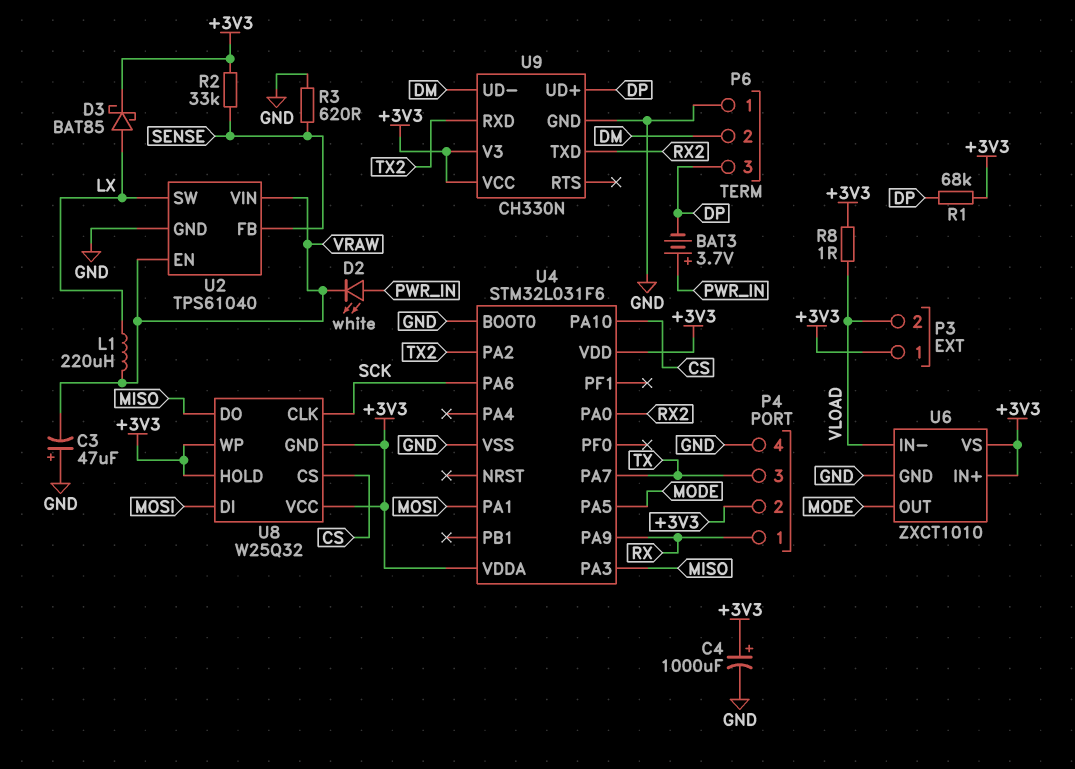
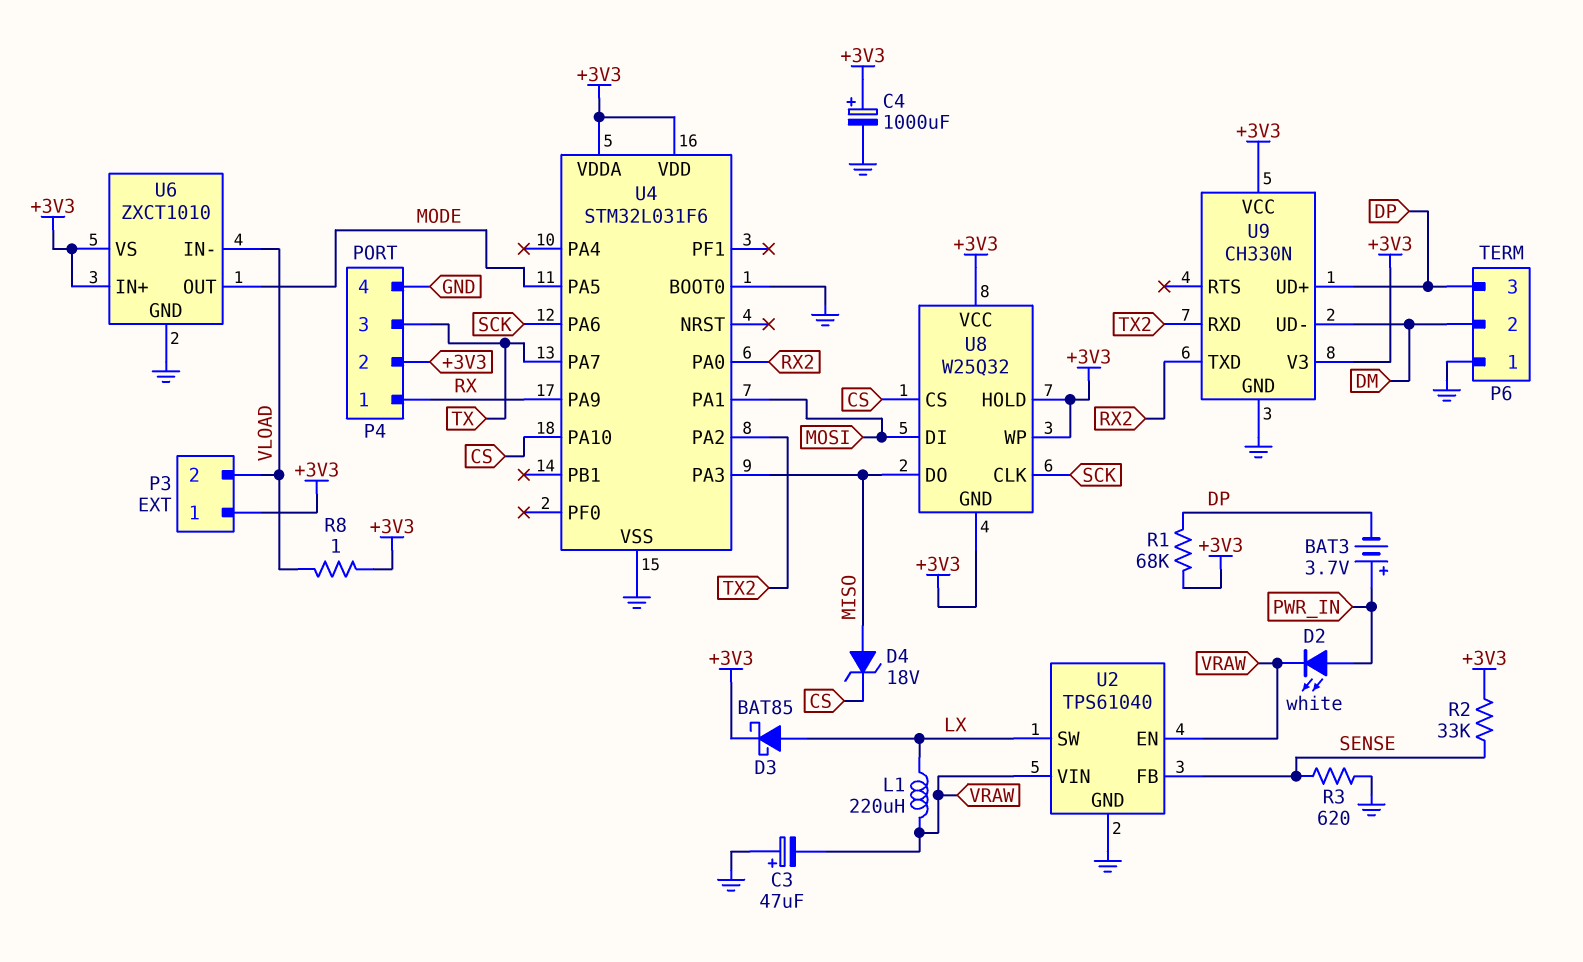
D4: none -> zener 18V (A MISO, K CS)

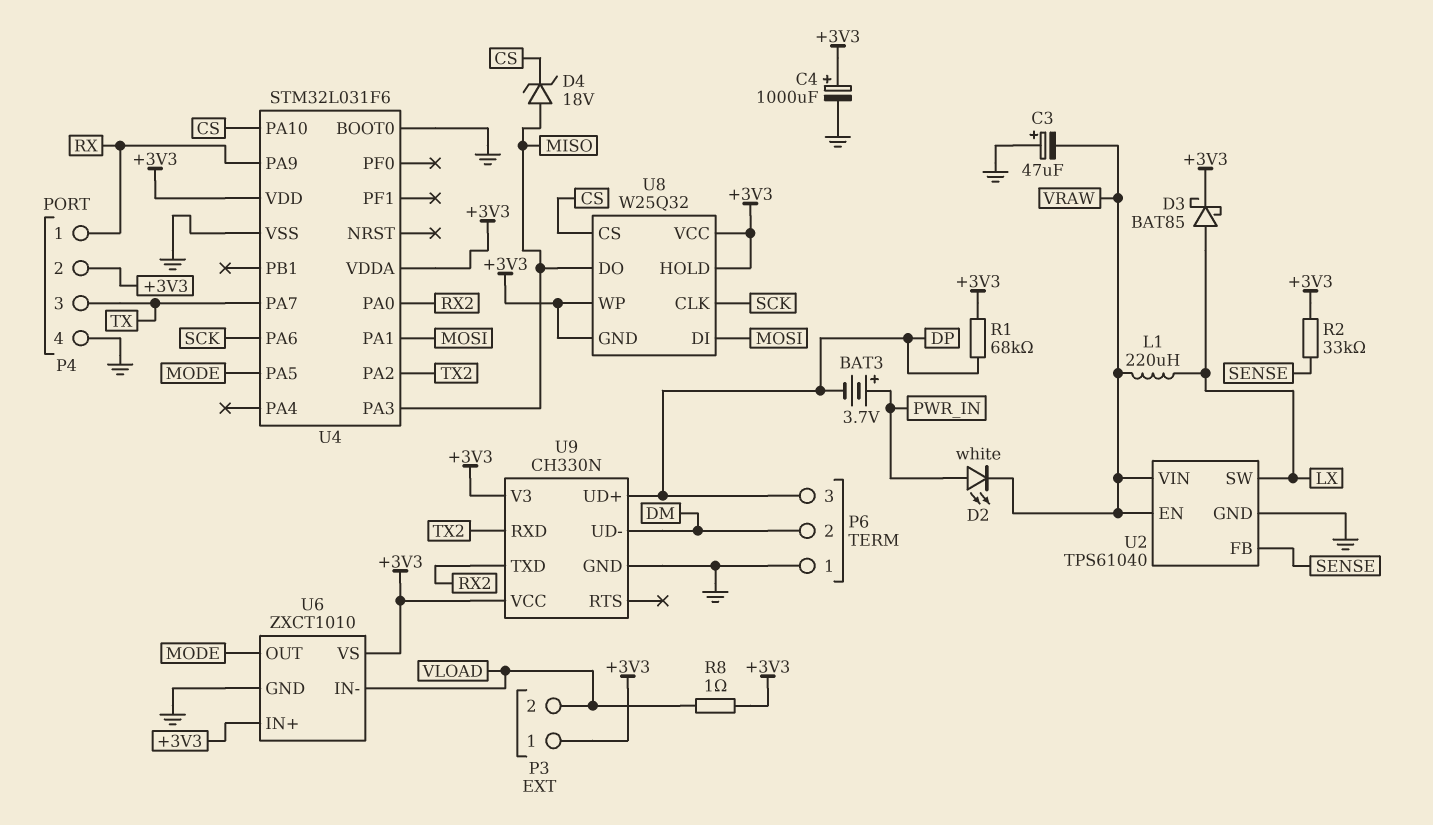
R3: 620 (GND, SENSE) -> none

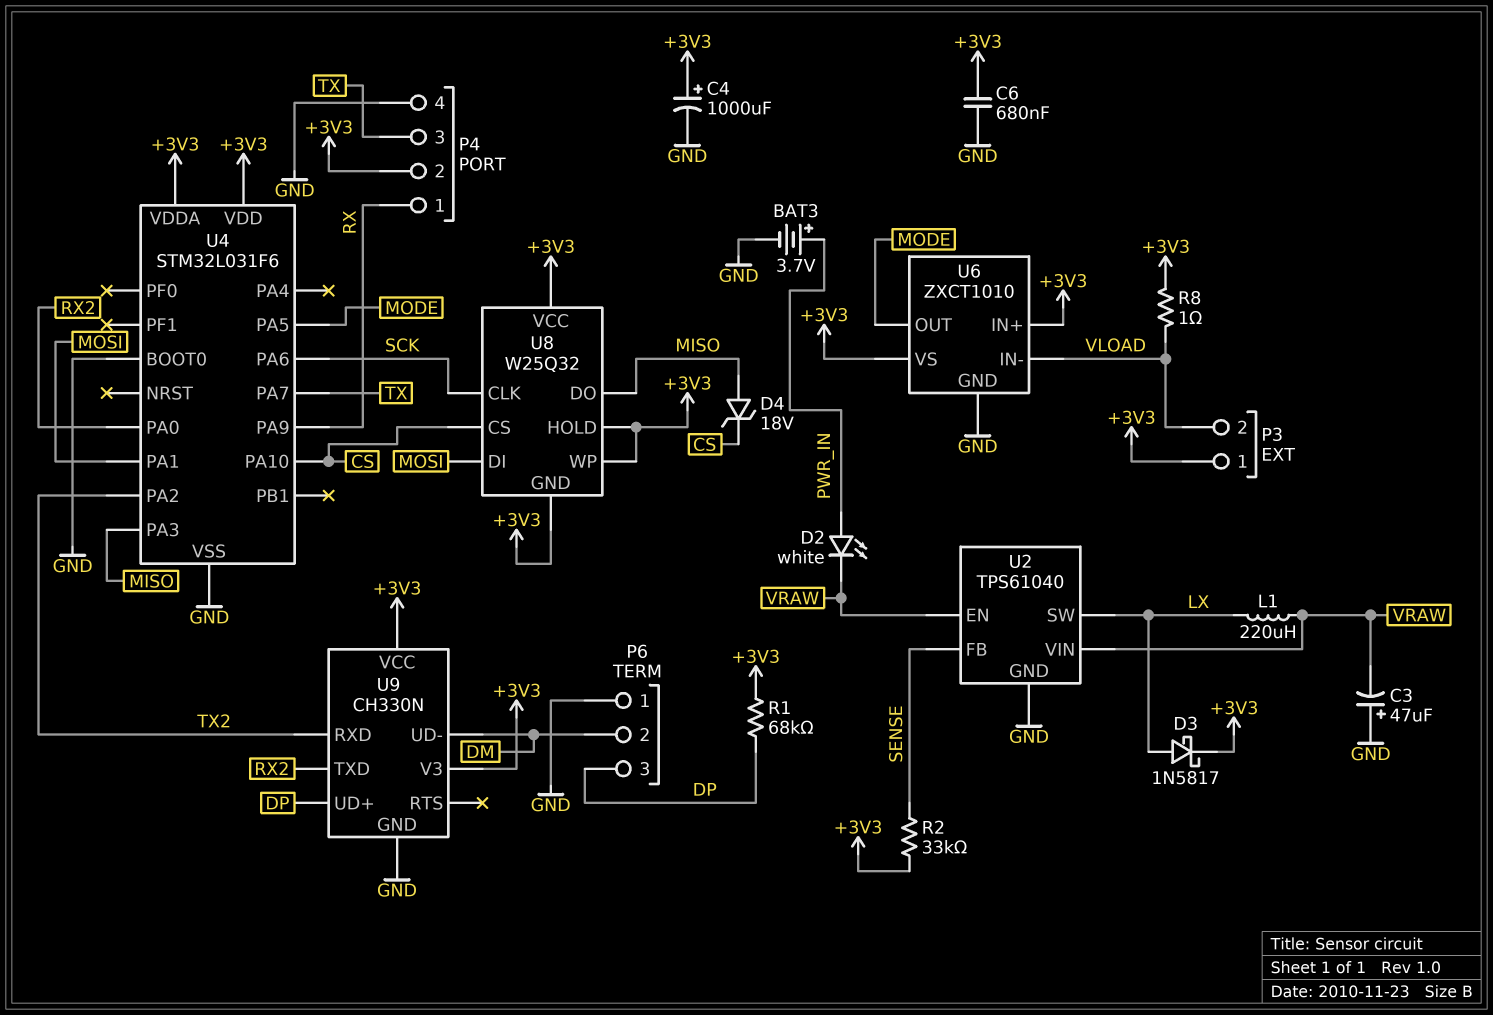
BAT3: 3.7V (plus PWR_IN, minus DP) -> 3.7V (plus PWR_IN, minus GND)
C6: none -> 680nF (+3V3, GND)
D3: schottky BAT85 (A LX, K +3V3) -> schottky 1N5817 (A LX, K +3V3)

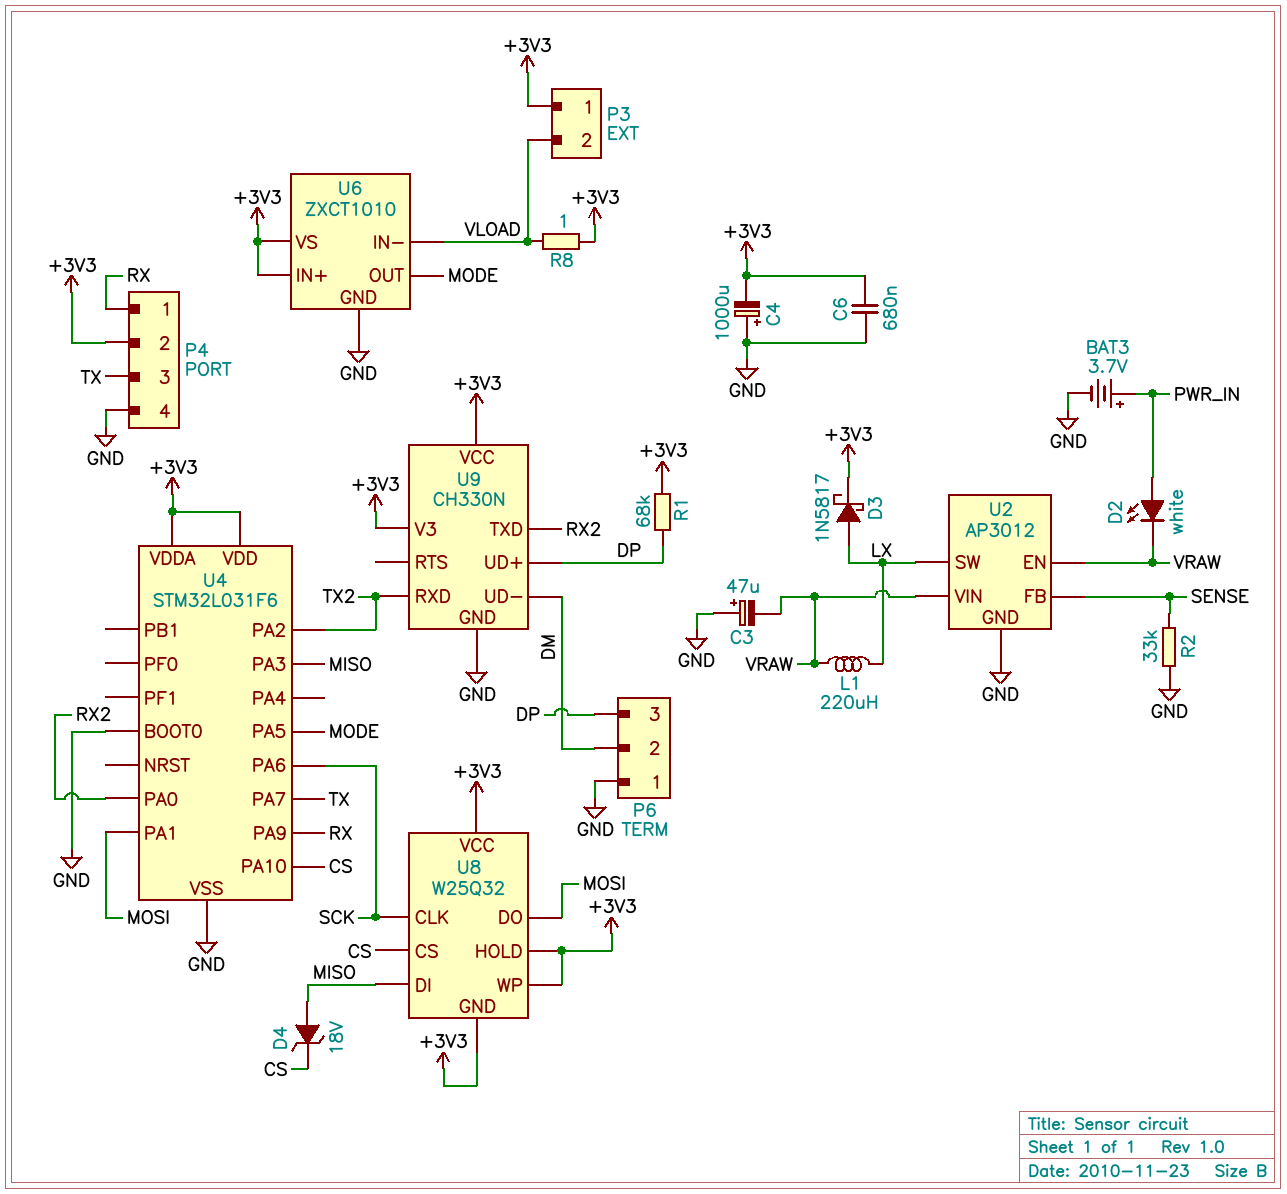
C4: 1000uF (plus +3V3, minus GND) -> 1000uF (plus GND, minus +3V3)
R2: 33k (+3V3, SENSE) -> 33k (GND, SENSE)
U2: TPS61040 -> AP3012
U8 pin DI: MOSI -> MISO
U8 pin DO: MISO -> MOSI

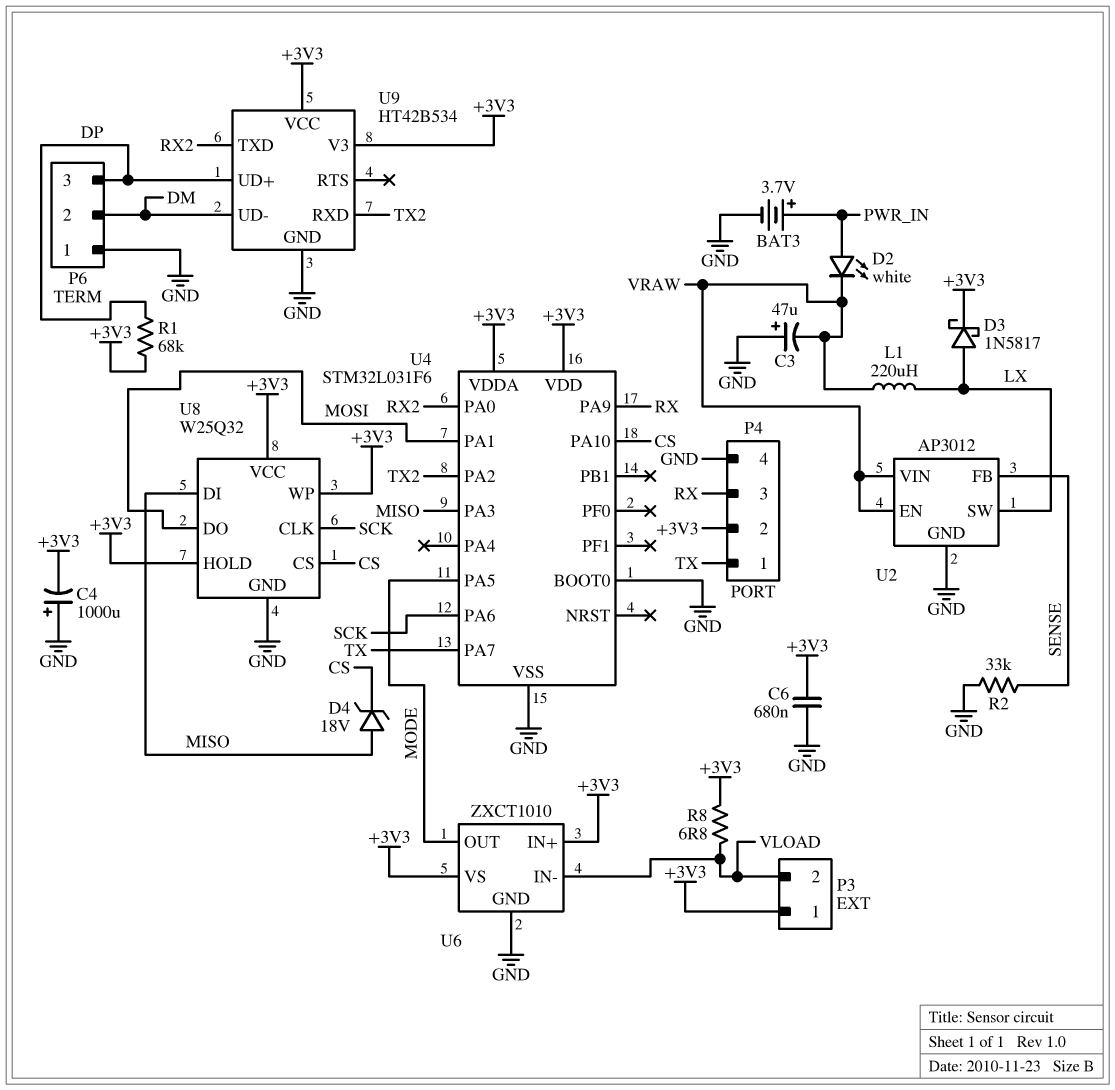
P4 pin 1: RX -> TX
P4 pin 3: TX -> RX
R8: 1 (+3V3, VLOAD) -> 6.8 (+3V3, VLOAD)
U8 pin GND: +3V3 -> GND
U9: CH330N -> HT42B534

